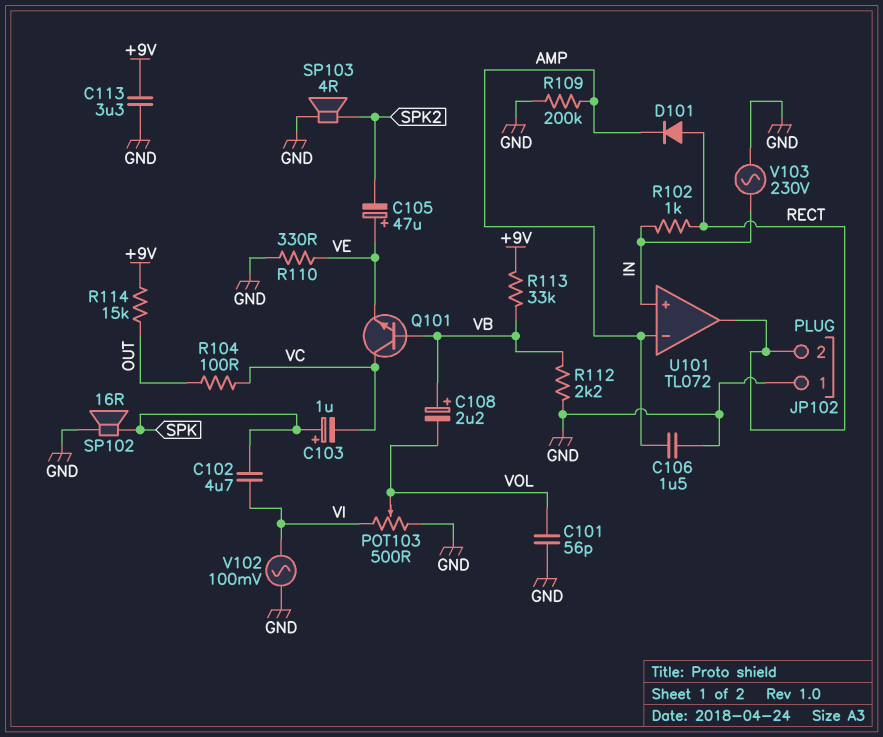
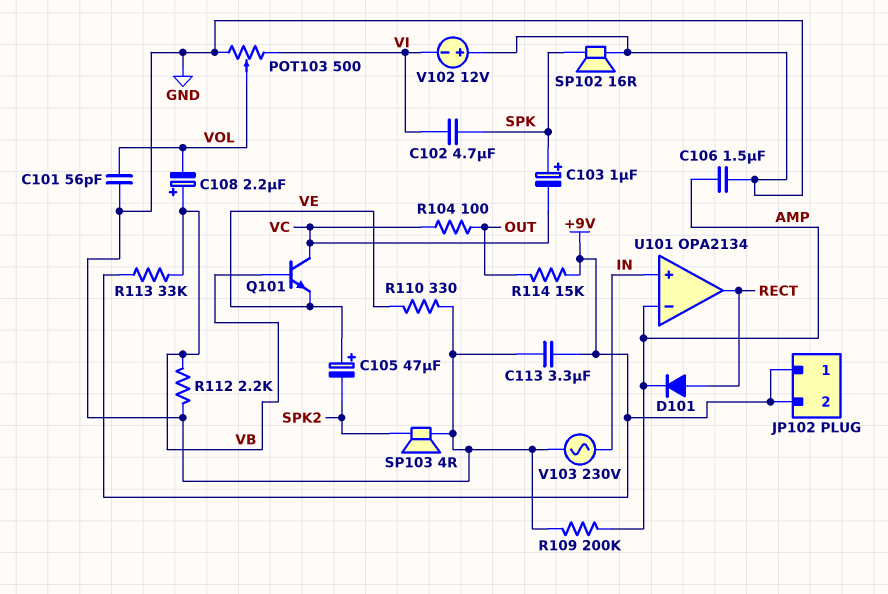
JP102 pin 1: GND -> +9V
JP102 pin 2: RECT -> +9V
R102: 1k (IN, RECT) -> none
U101: TL072 -> OPA2134
V102: AC 100mV (GND, VI) -> 12V (plus GND, minus VI)

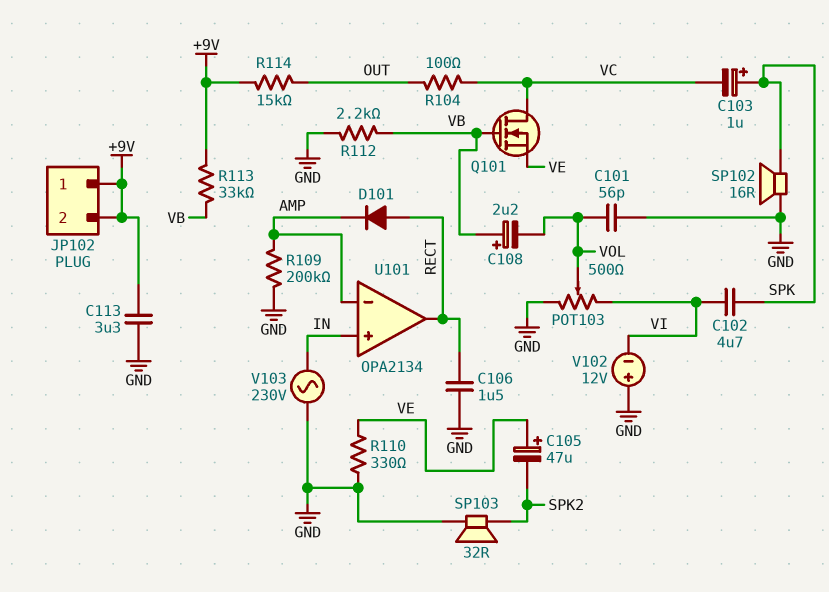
C106: 1.5uF (AMP, GND) -> 1.5uF (GND, RECT)
Q101: NPN (B VB, C VC, E VE) -> NMOS (G VB, D VC, S VE)
SP103: speaker 4R (GND, SPK2) -> speaker 32R (GND, SPK2)

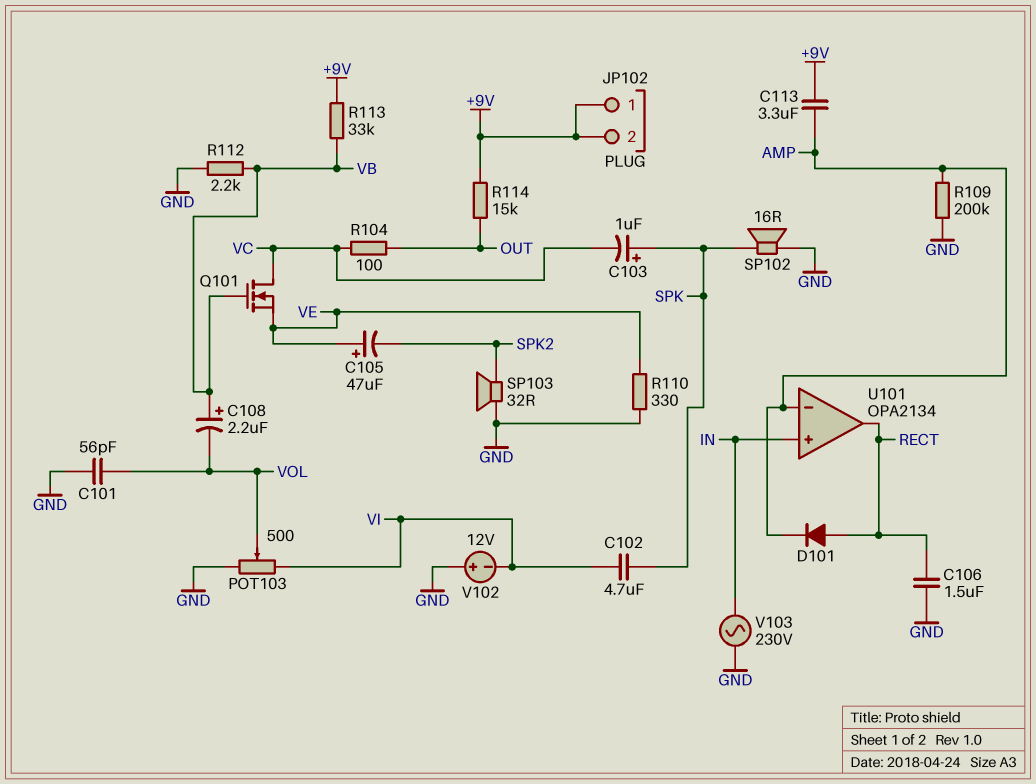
C113: 3.3uF (+9V, GND) -> 3.3uF (+9V, AMP)

